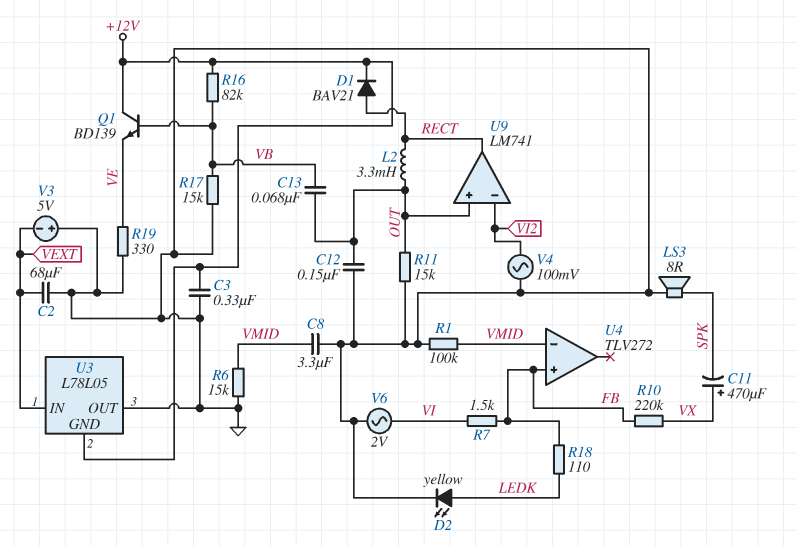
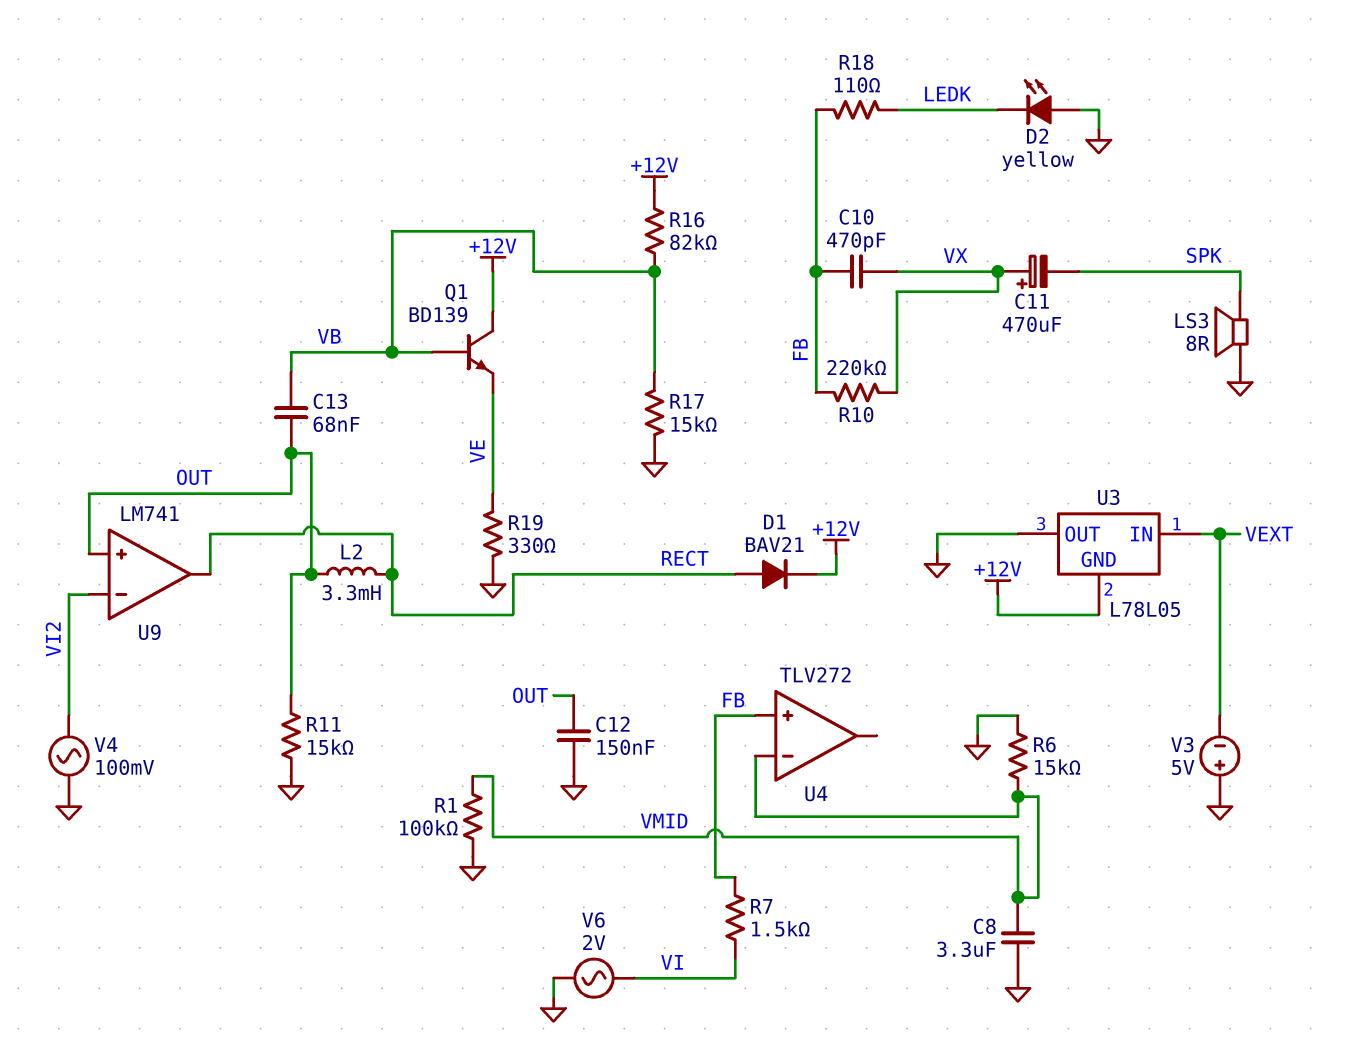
C2: 68uF (GND, VEXT) -> none
C3: 330nF (+12V, GND) -> none
C10: none -> 470pF (FB, VX)
D2: LED yellow (A LEDK, K GND) -> LED yellow (A GND, K LEDK)

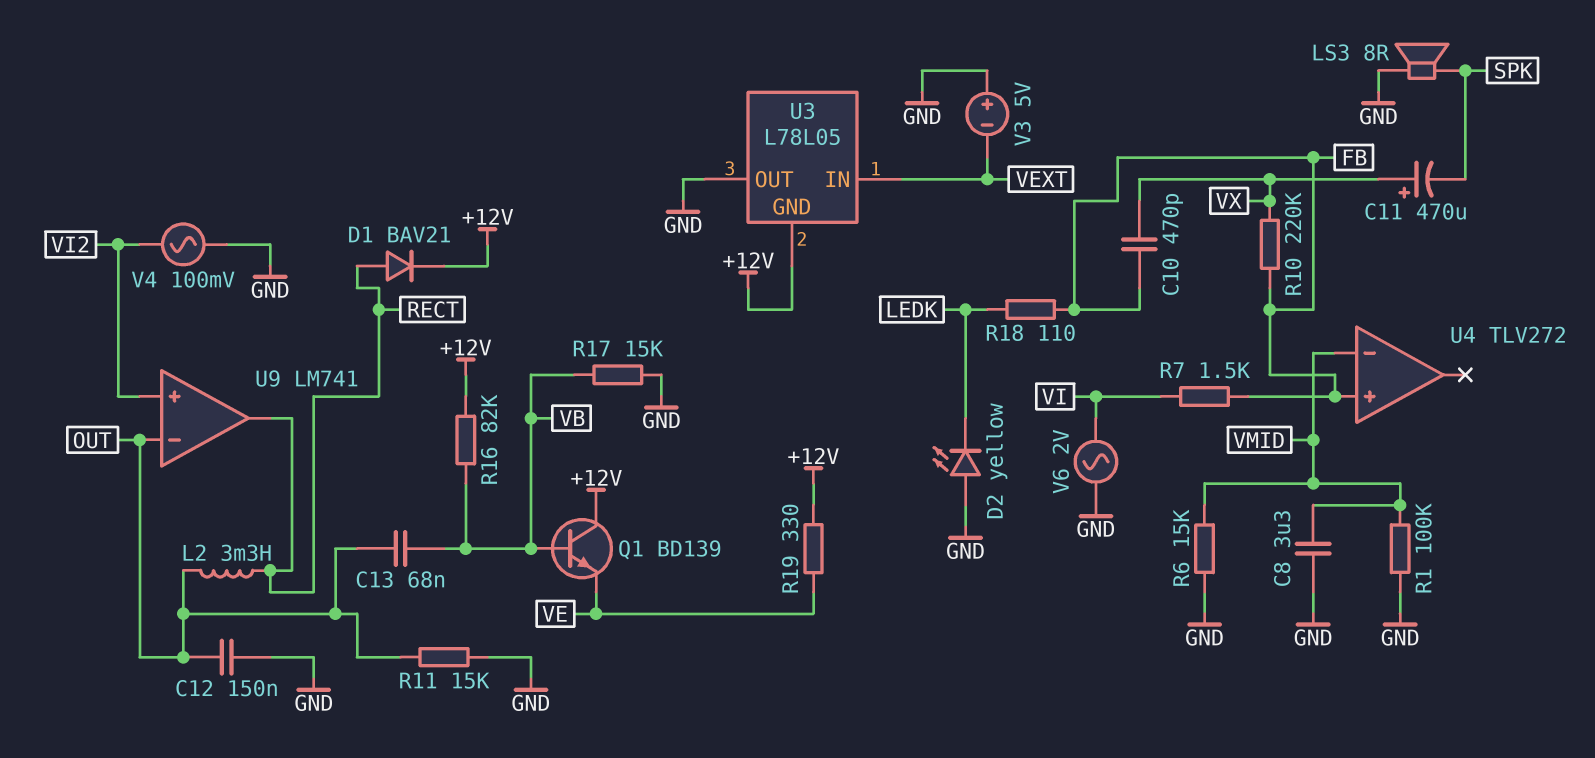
R19: 330 (GND, VE) -> 330 (+12V, VE)
U9 pin in+: OUT -> VI2
U9 pin in-: VI2 -> OUT

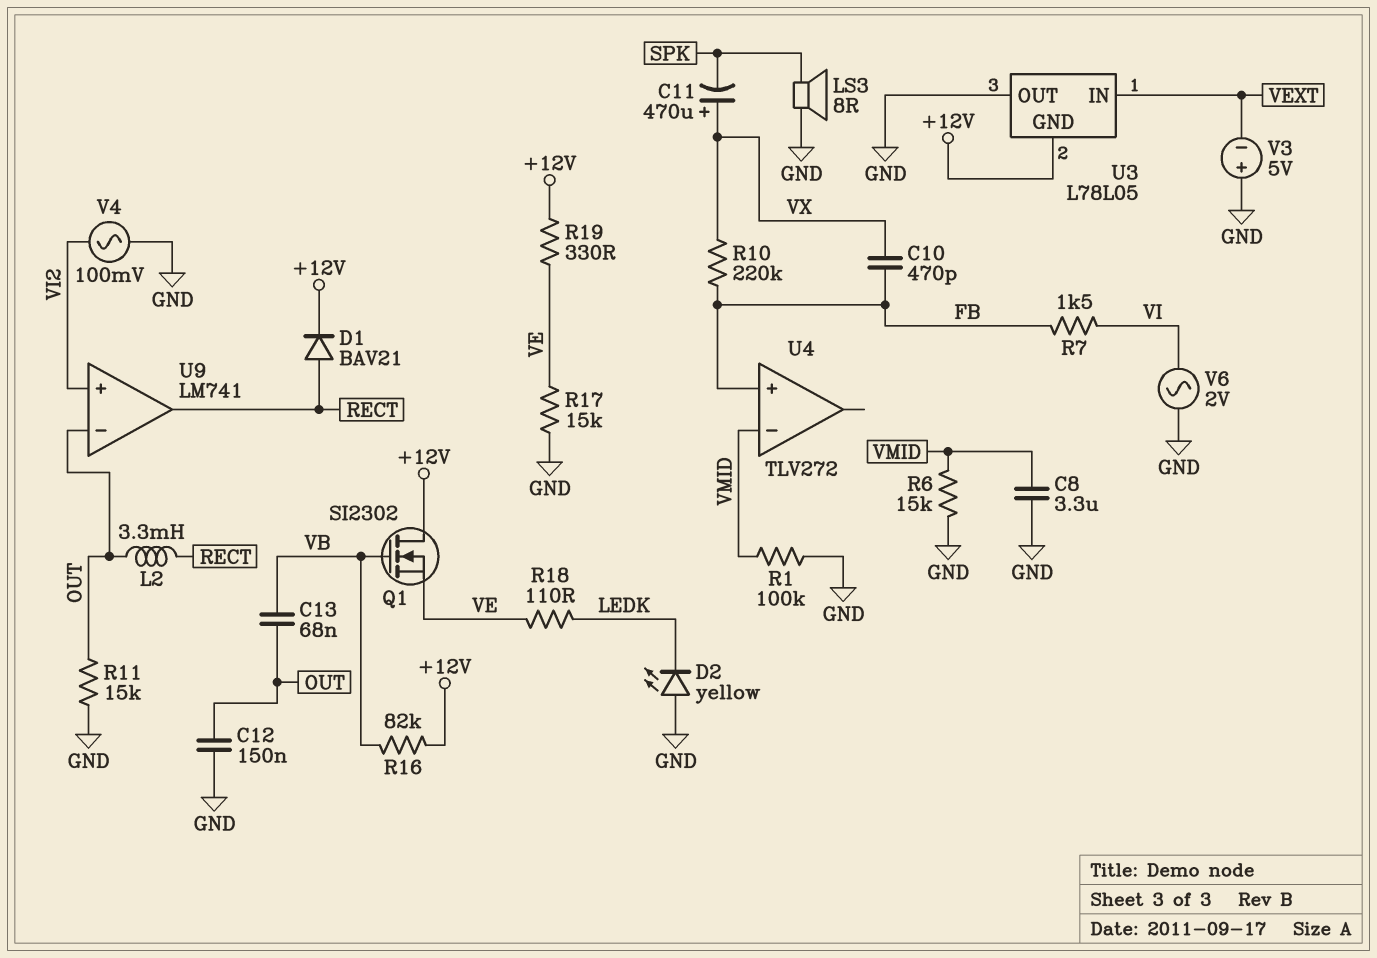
Q1: NPN BD139 (B VB, C +12V, E VE) -> NMOS SI2302 (G VB, D +12V, S VE)
R17: 15k (GND, VB) -> 15k (GND, VE)
R18: 110 (FB, LEDK) -> 110 (LEDK, VE)

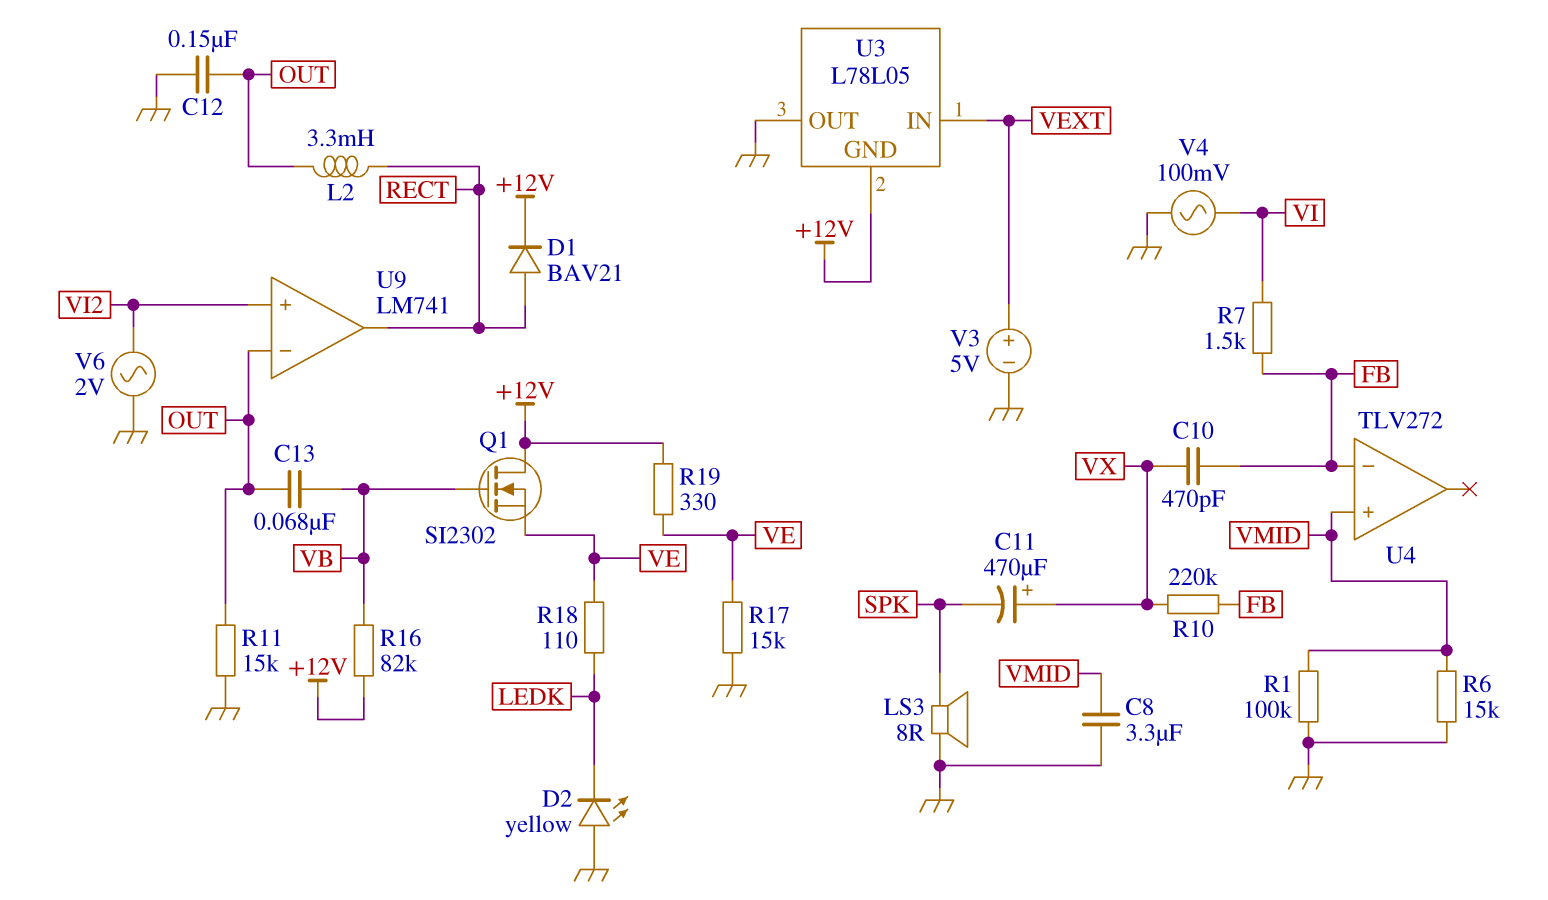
U4 pin in+: FB -> VMID
U4 pin in-: VMID -> FB
V3: 5V (plus GND, minus VEXT) -> 5V (plus VEXT, minus GND)
V4: AC 100mV (GND, VI2) -> AC 100mV (GND, VI)
V6: AC 2V (GND, VI) -> AC 2V (GND, VI2)

